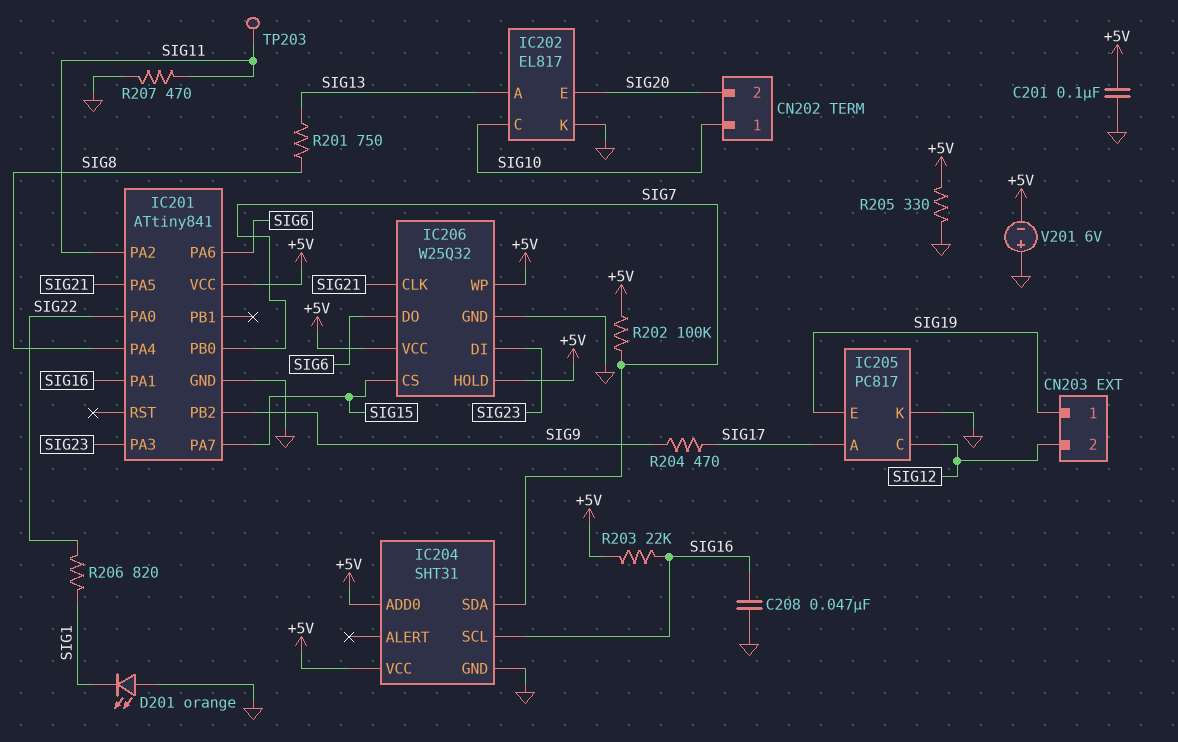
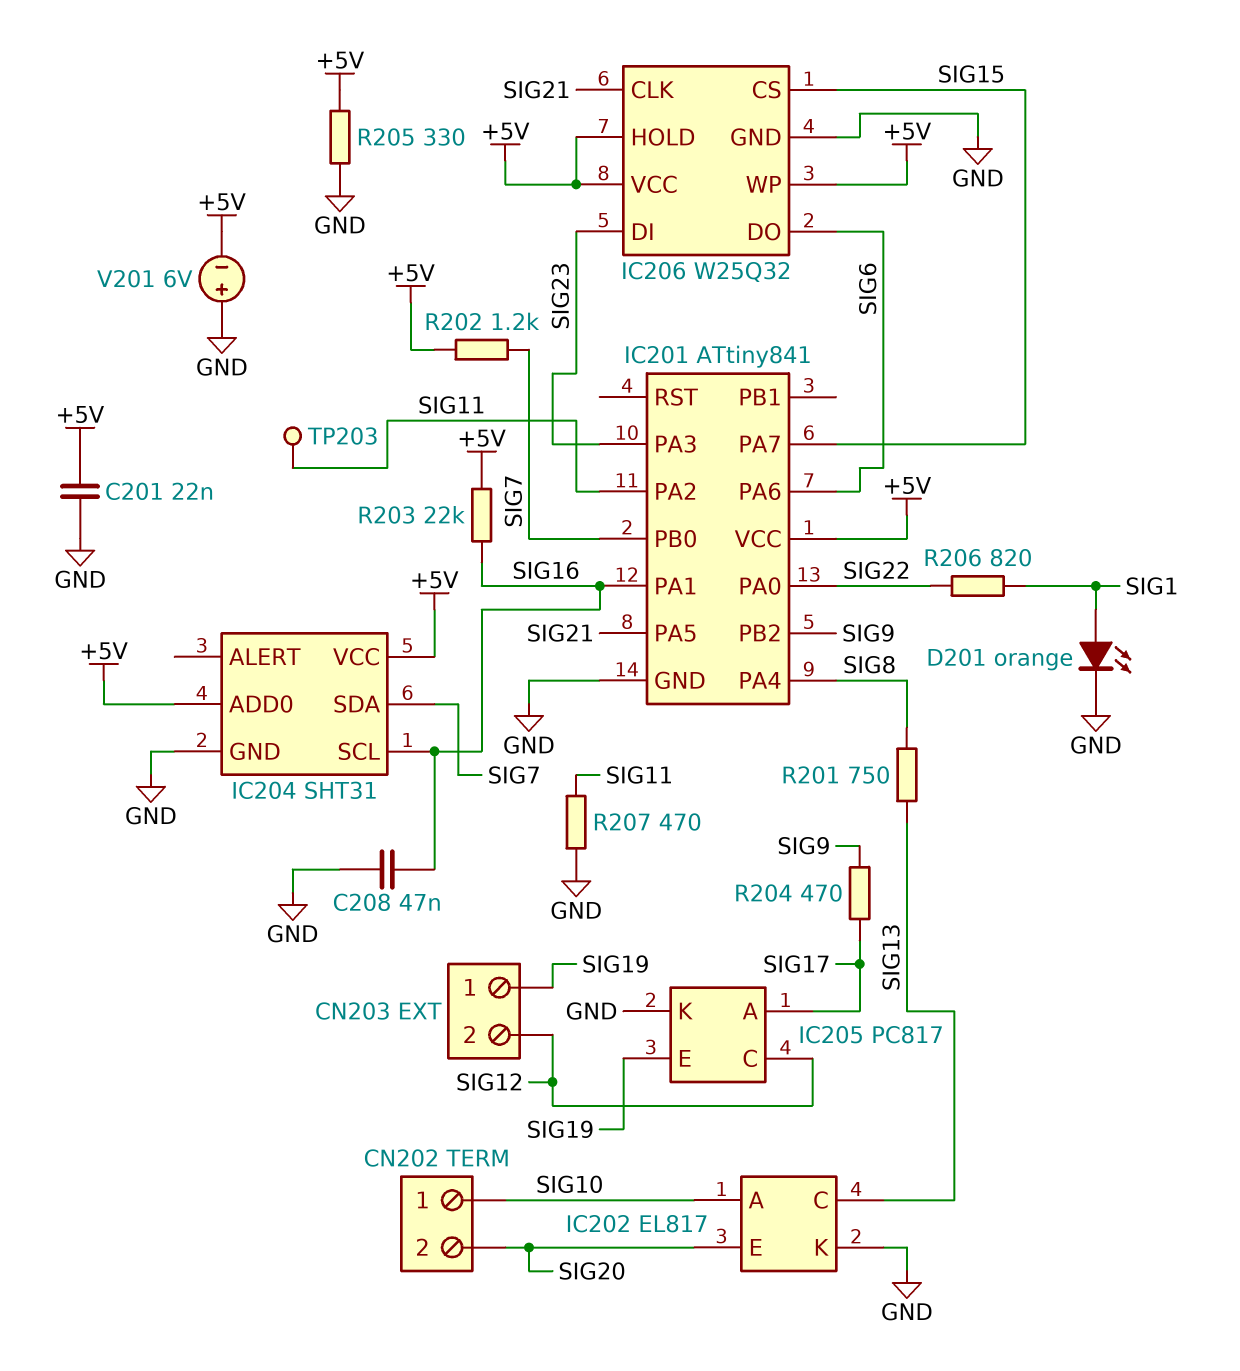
C201: 100nF (+5V, GND) -> 22nF (+5V, GND)
D201: LED orange (A GND, K SIG1) -> LED orange (A SIG1, K GND)
IC202 pin A: SIG13 -> SIG10
IC202 pin C: SIG10 -> SIG13
R202: 100k (+5V, SIG7) -> 1.2k (+5V, SIG7)

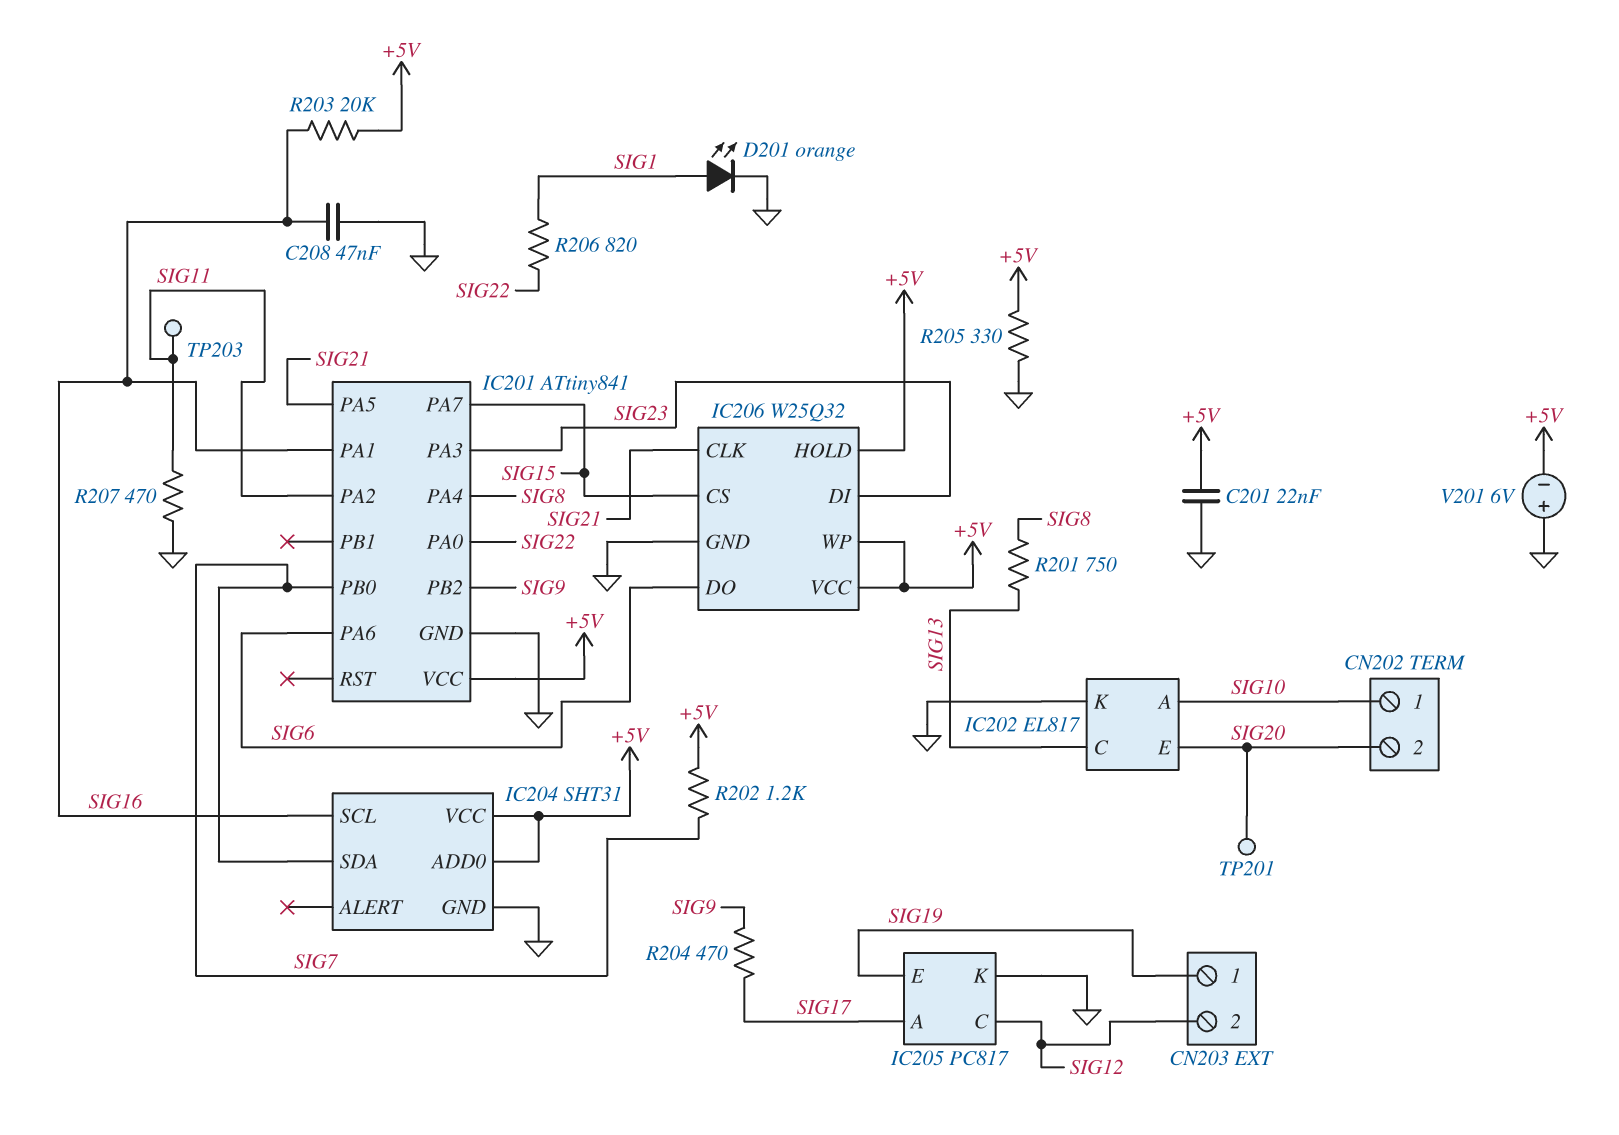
R203: 22k (+5V, SIG16) -> 20k (+5V, SIG16)
TP201: none -> test point (SIG20)

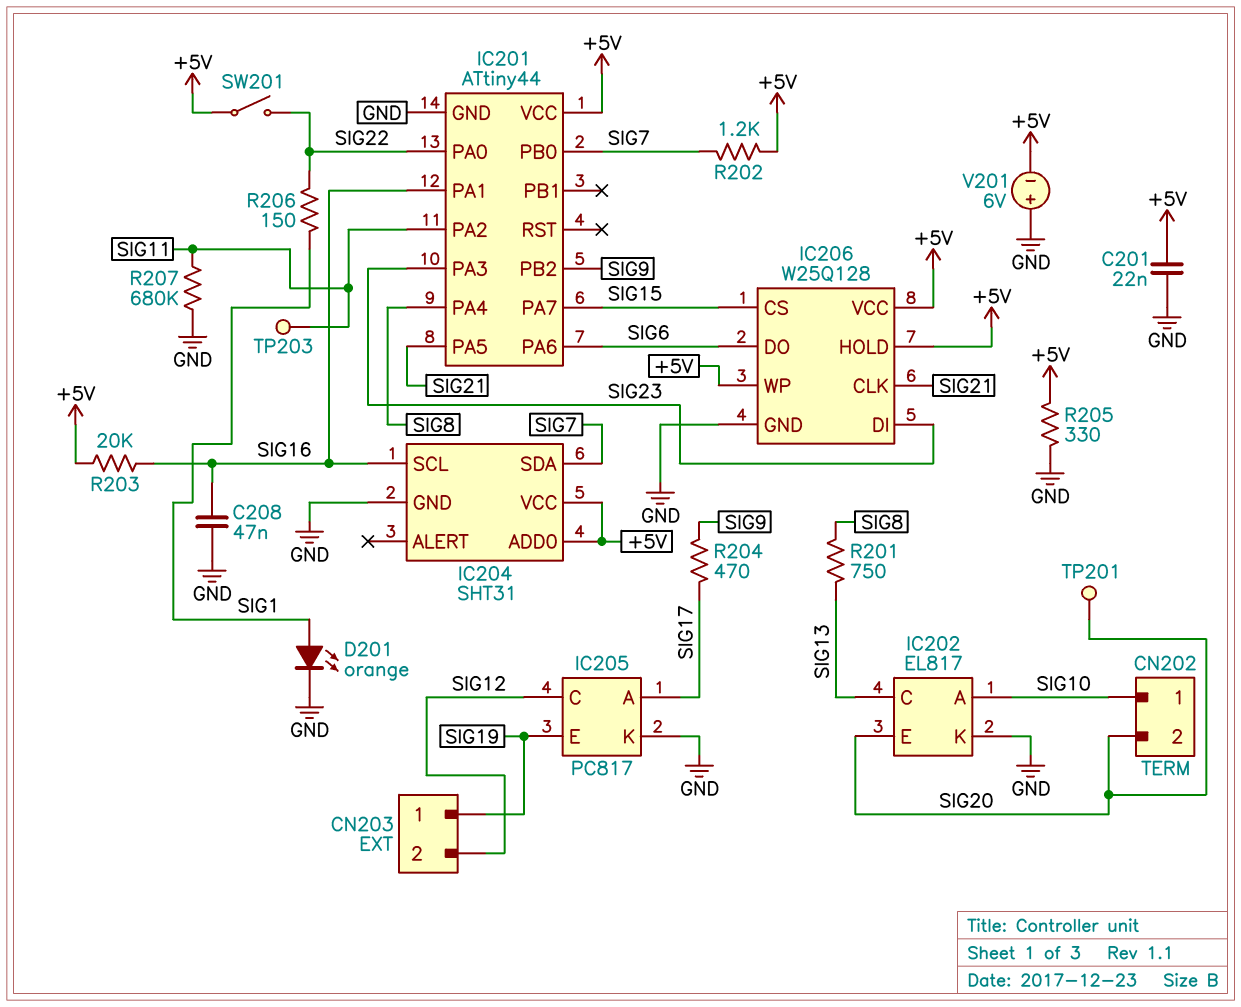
IC201: ATtiny841 -> ATtiny44
IC206: W25Q32 -> W25Q128
R206: 820 (SIG1, SIG22) -> 150 (SIG1, SIG22)
R207: 470 (GND, SIG11) -> 680k (GND, SIG11)
SW201: none -> switch (+5V, SIG22)

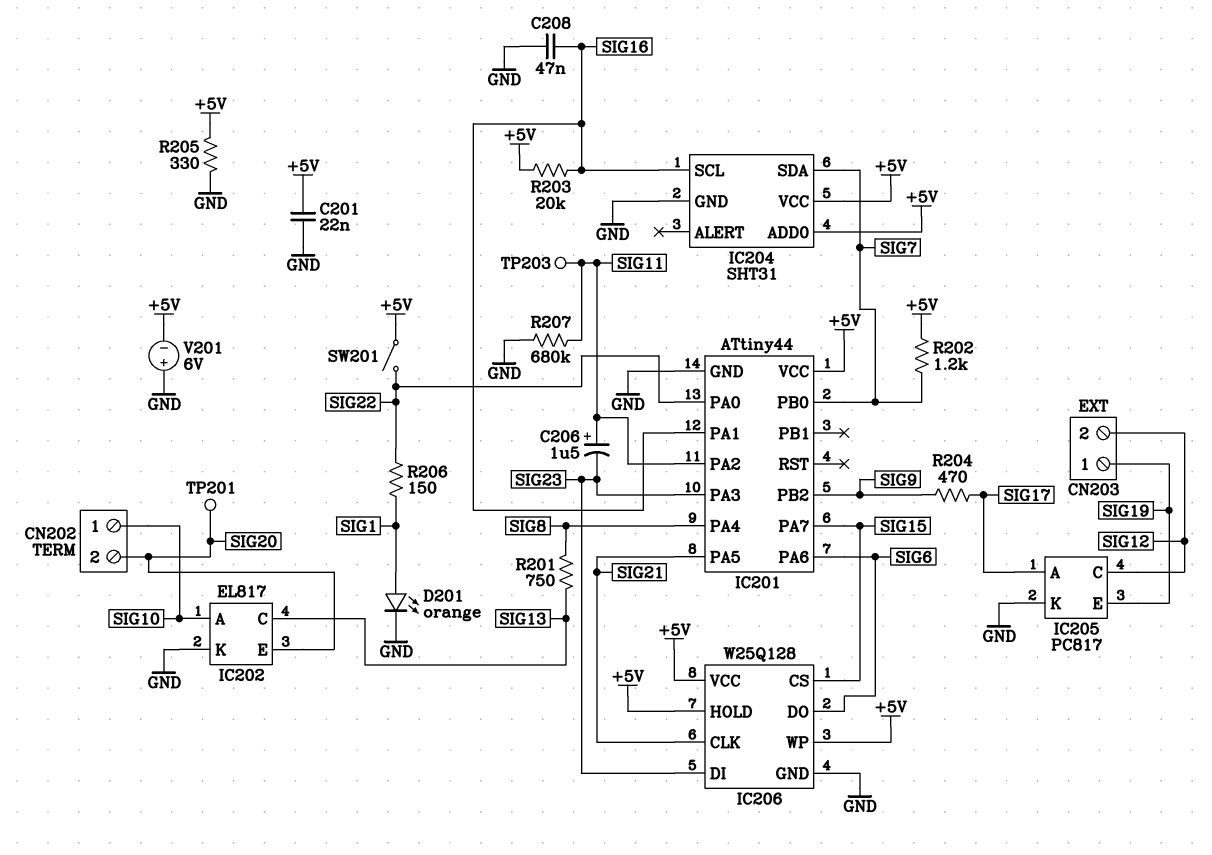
C206: none -> 1.5uF (plus SIG11, minus SIG23)

